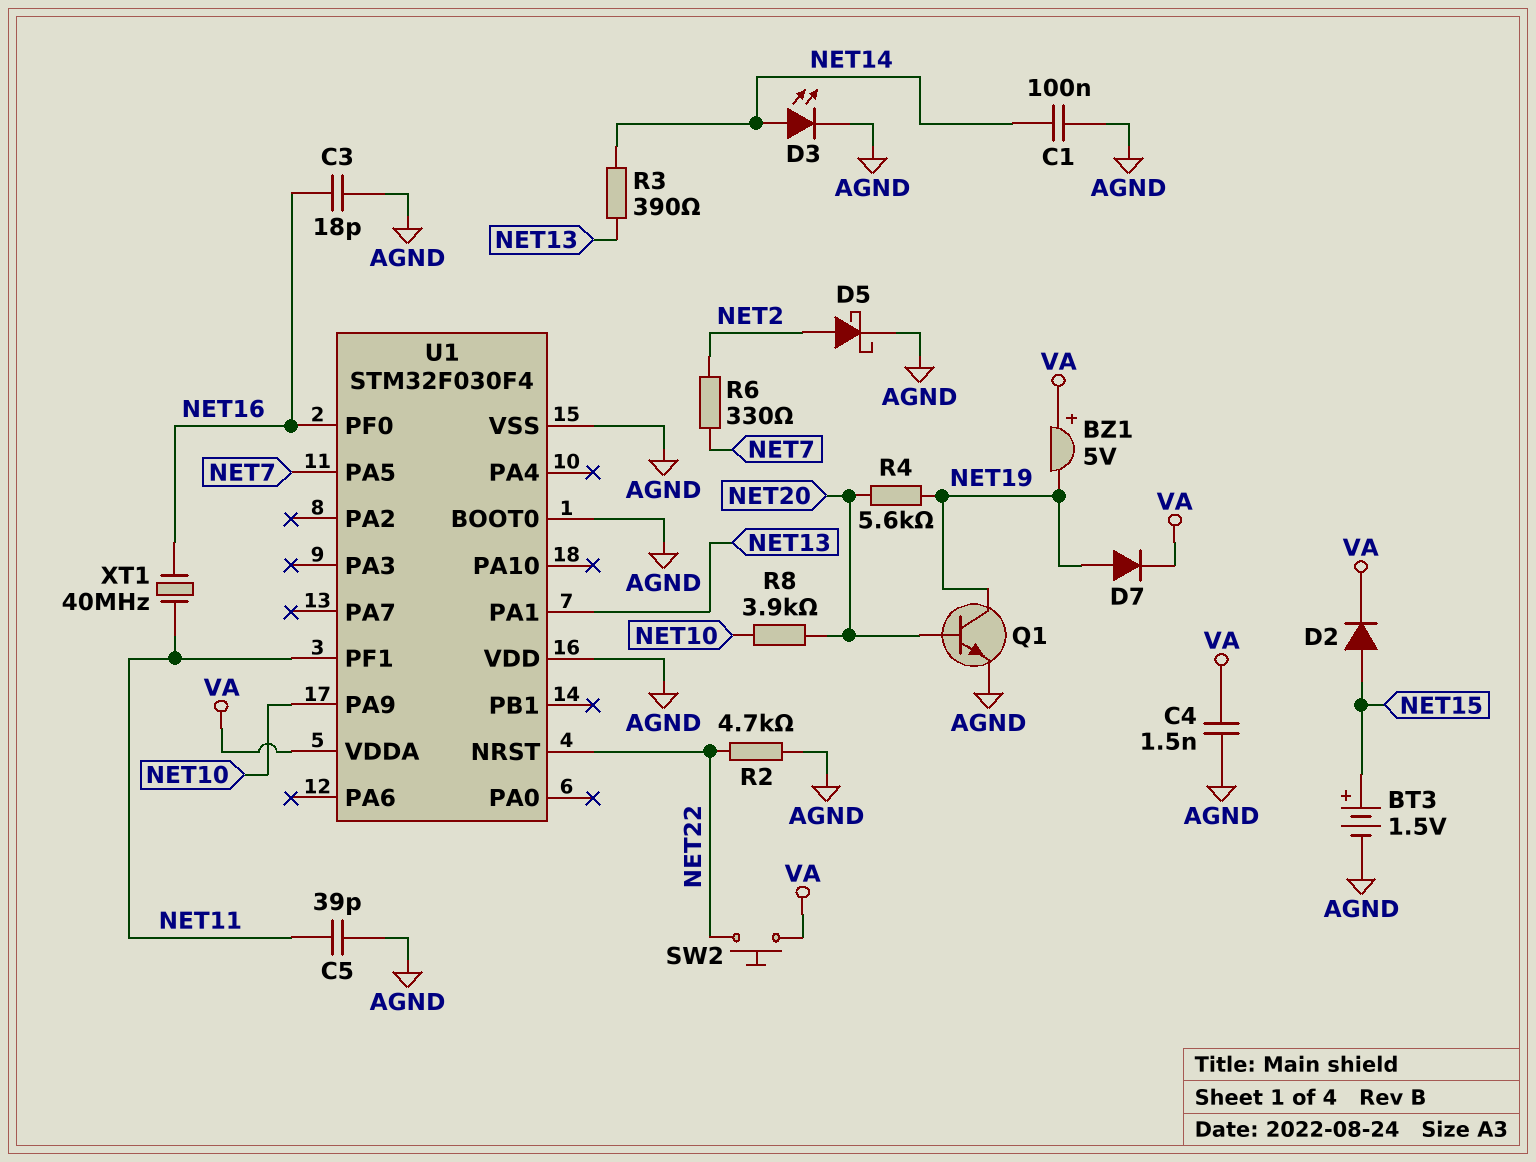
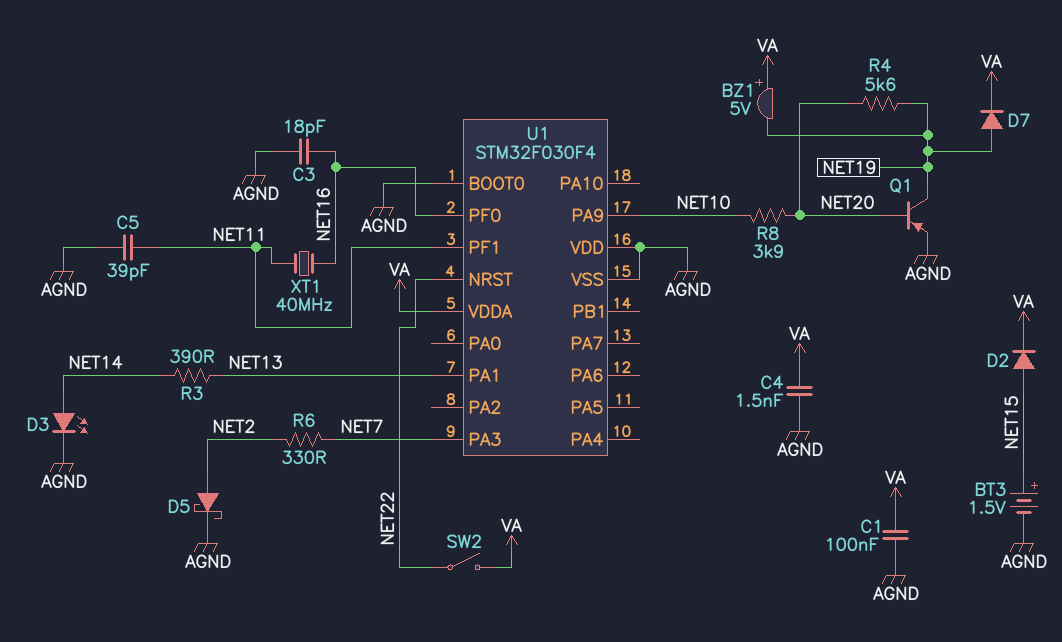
C1: 100nF (AGND, NET14) -> 100nF (AGND, VA)
Q1: NPN (B NET20, C NET19, E AGND) -> PNP (B NET20, C NET19, E AGND)
R2: 4.7k (AGND, NET22) -> none
SW2: button (NET22, VA) -> switch (NET22, VA)
U1 pin PA3: none -> NET7
U1 pin PA5: NET7 -> none

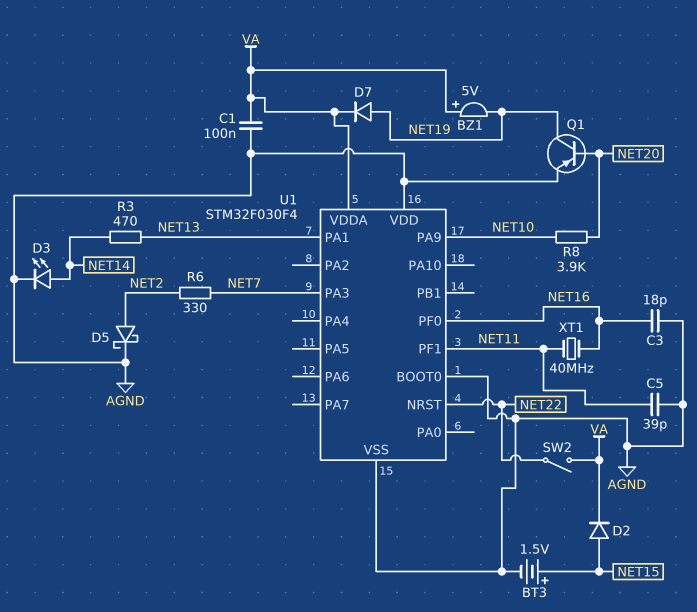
C4: 1.5nF (AGND, VA) -> none
R3: 390 (NET13, NET14) -> 470 (NET13, NET14)
R4: 5.6k (NET19, NET20) -> none

